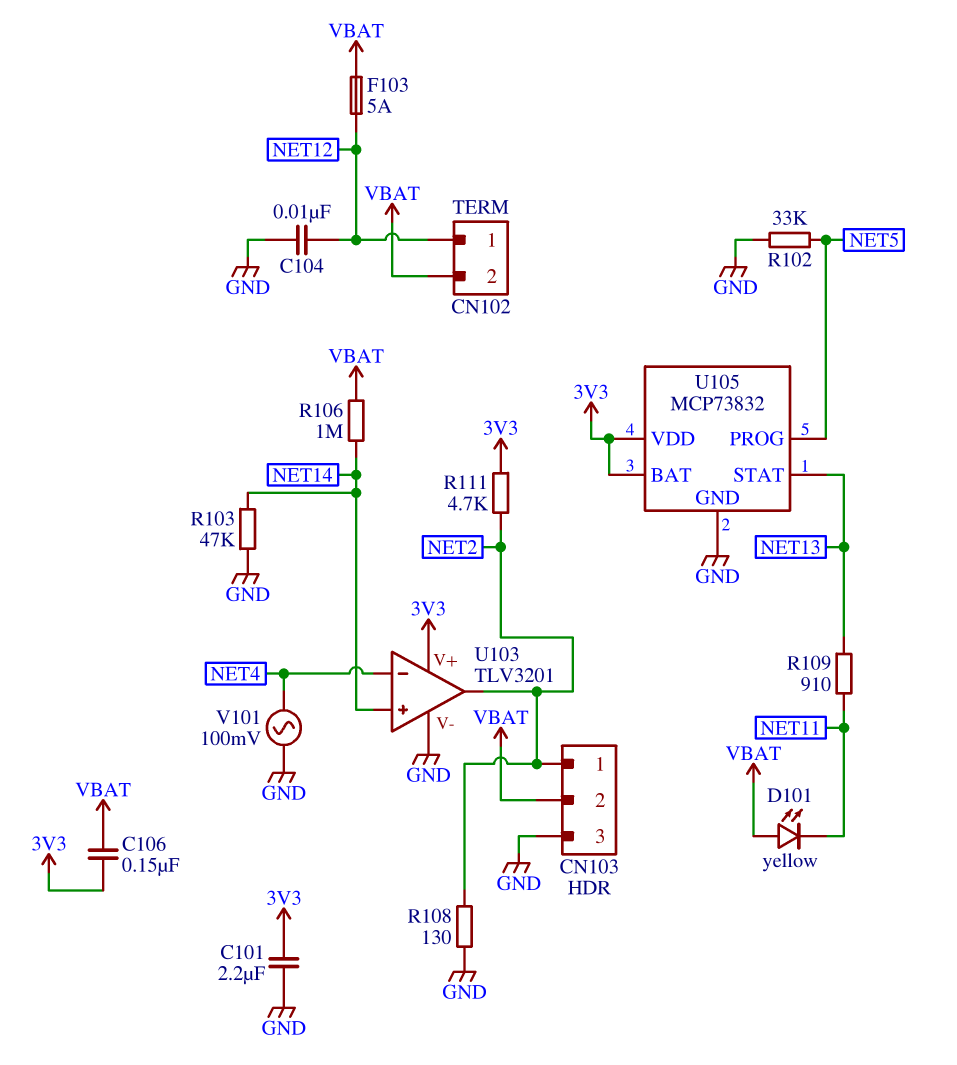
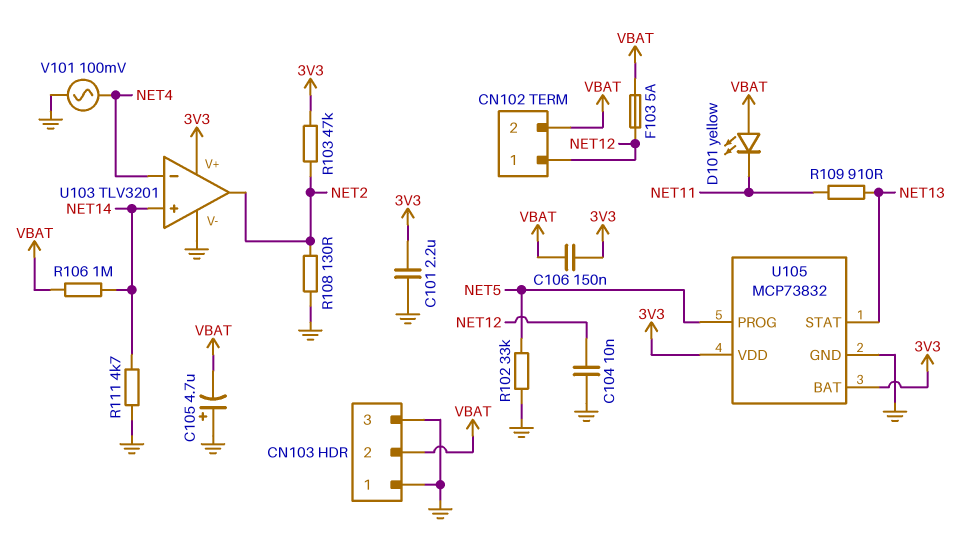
C105: none -> 4.7uF (plus GND, minus VBAT)
CN103 pin 1: NET2 -> GND
R103: 47k (GND, NET14) -> 47k (3V3, NET2)
R111: 4.7k (3V3, NET2) -> 4.7k (GND, NET14)

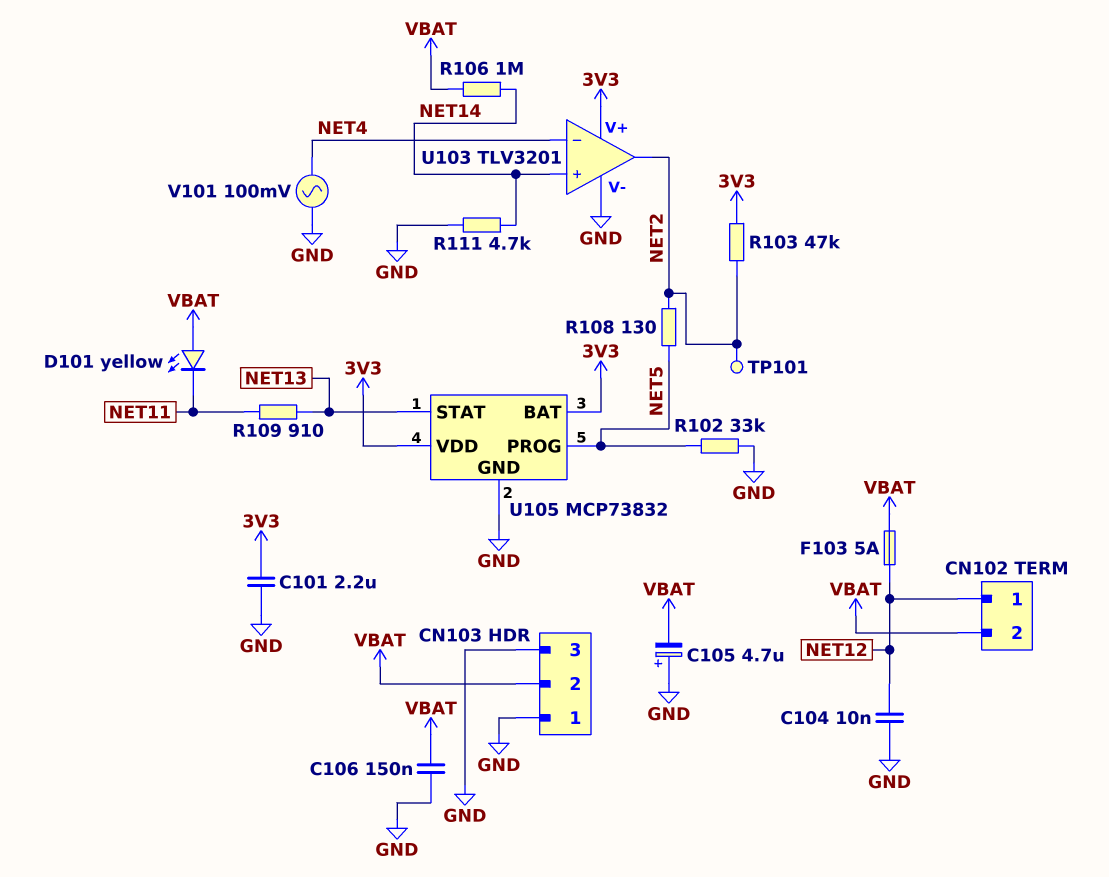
C106: 150nF (3V3, VBAT) -> 150nF (GND, VBAT)
R108: 130 (GND, NET2) -> 130 (NET2, NET5)
TP101: none -> test point (NET2)

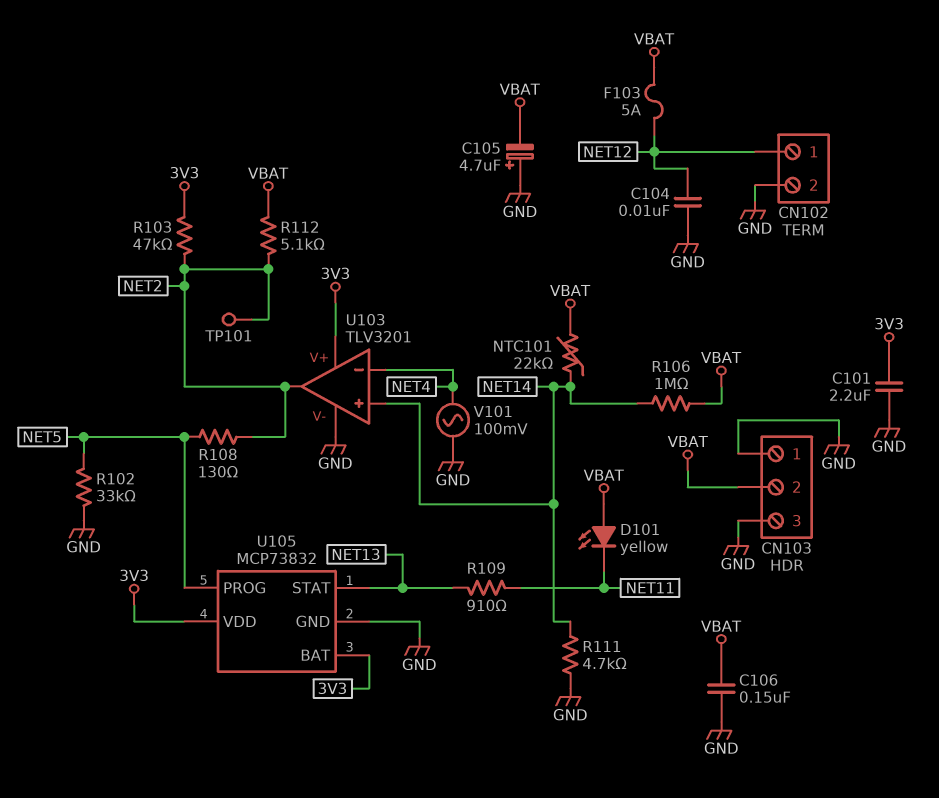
CN102 pin 2: VBAT -> GND
NTC101: none -> 22k (NET14, VBAT)
R112: none -> 5.1k (NET2, VBAT)

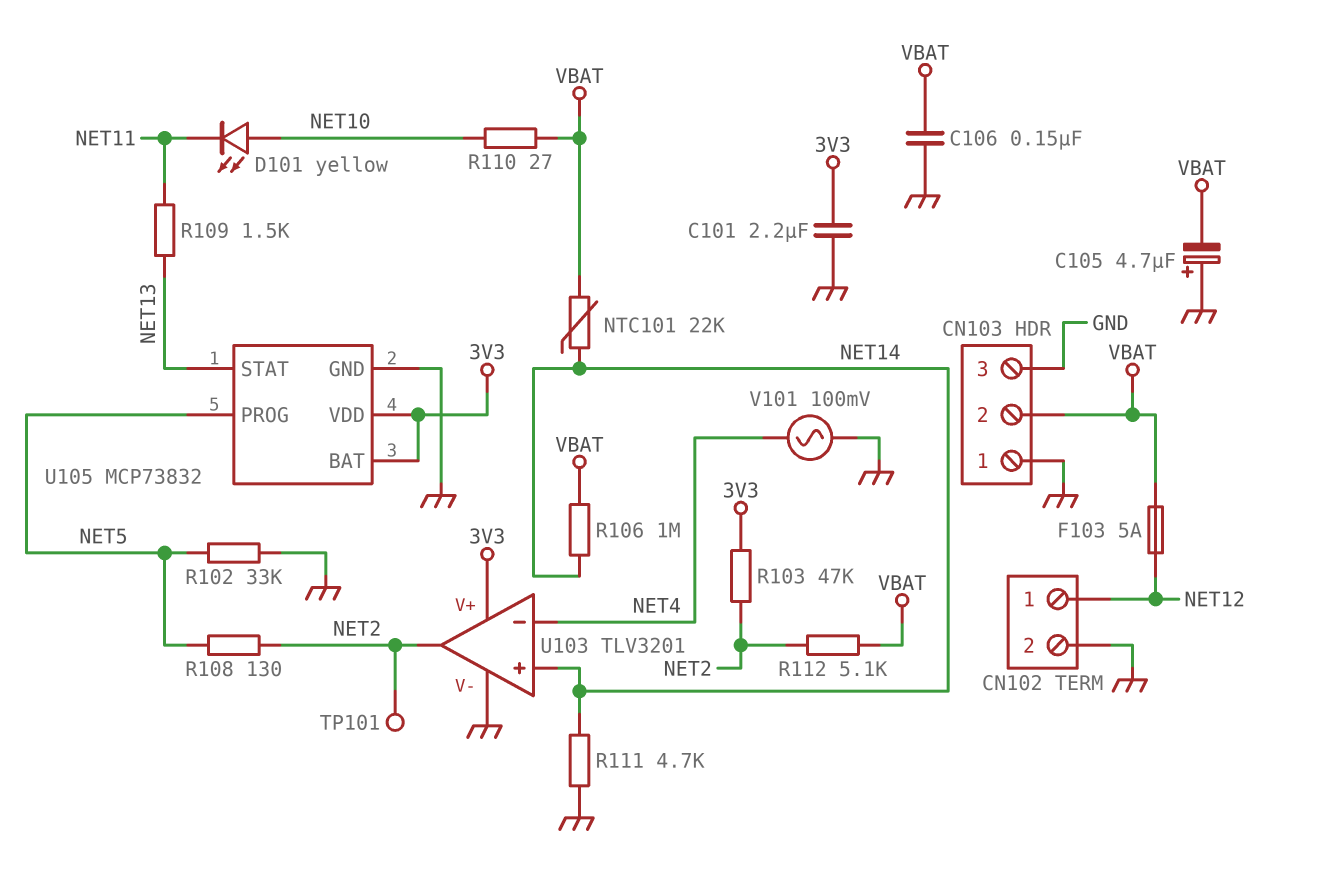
C104: 10nF (GND, NET12) -> none
D101: LED yellow (A VBAT, K NET11) -> LED yellow (A NET10, K NET11)
R109: 910 (NET11, NET13) -> 1.5k (NET11, NET13)
R110: none -> 27 (NET10, VBAT)

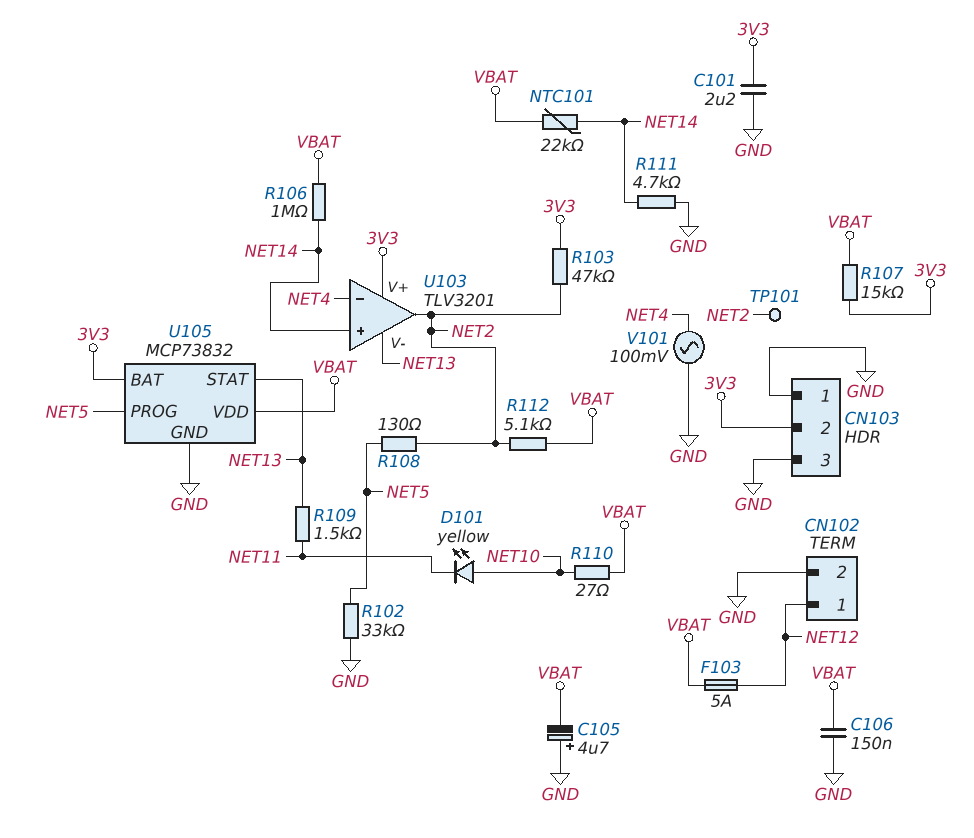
CN103 pin 2: VBAT -> 3V3
R107: none -> 15k (3V3, VBAT)
U103 pin V-: GND -> NET13
U105 pin VDD: 3V3 -> VBAT

